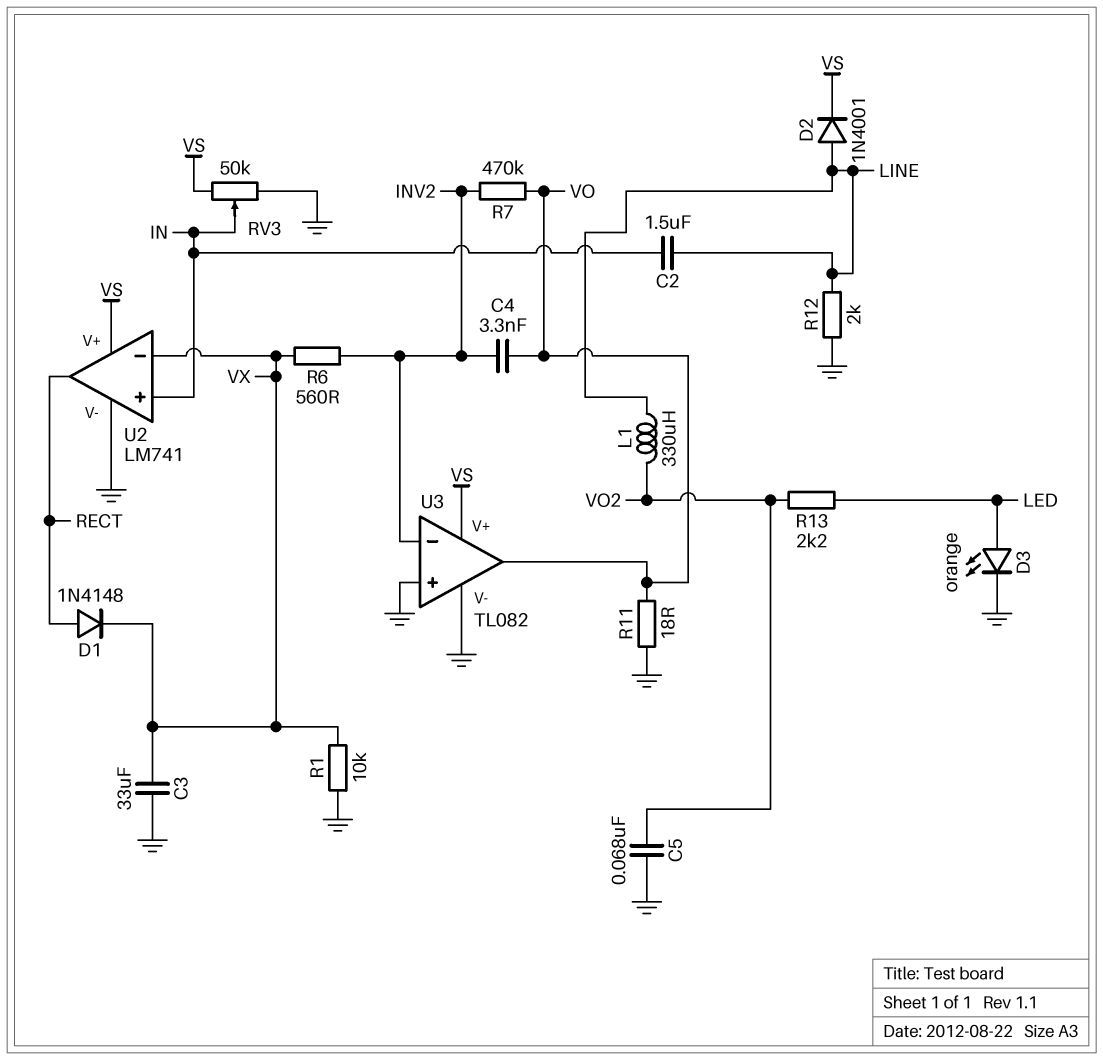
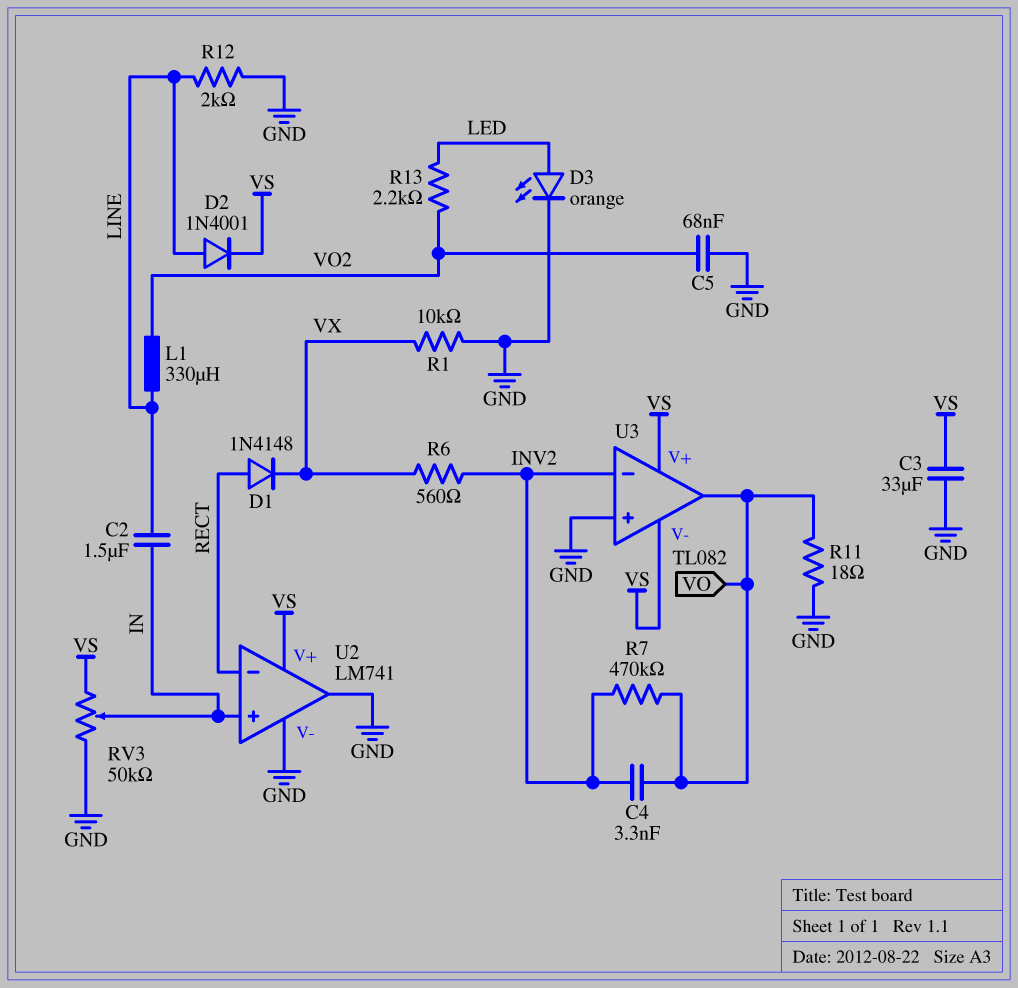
C3: 33uF (GND, VX) -> 33uF (GND, VS)
U2 pin in-: VX -> RECT
U2 pin out: RECT -> GND
U3 pin V-: GND -> VS

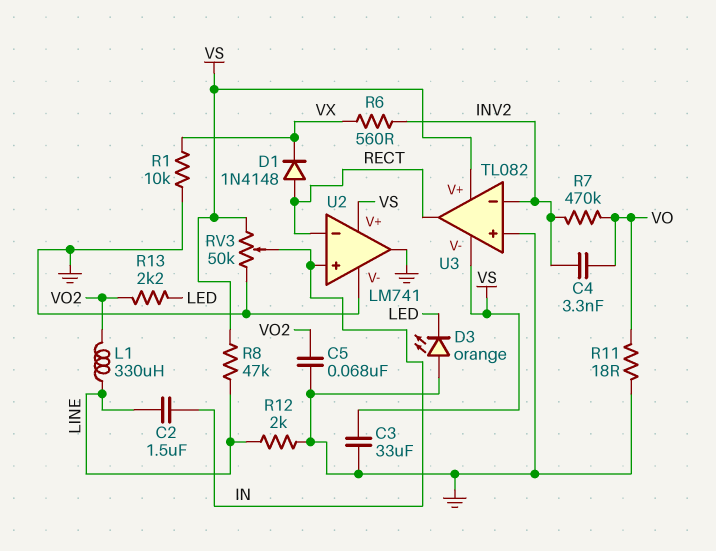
D2: diode 1N4001 (A LINE, K VS) -> none
D3: LED orange (A LED, K GND) -> LED orange (A GND, K LED)
R8: none -> 47k (LINE, VS)
U3 pin out: VO -> RECT

